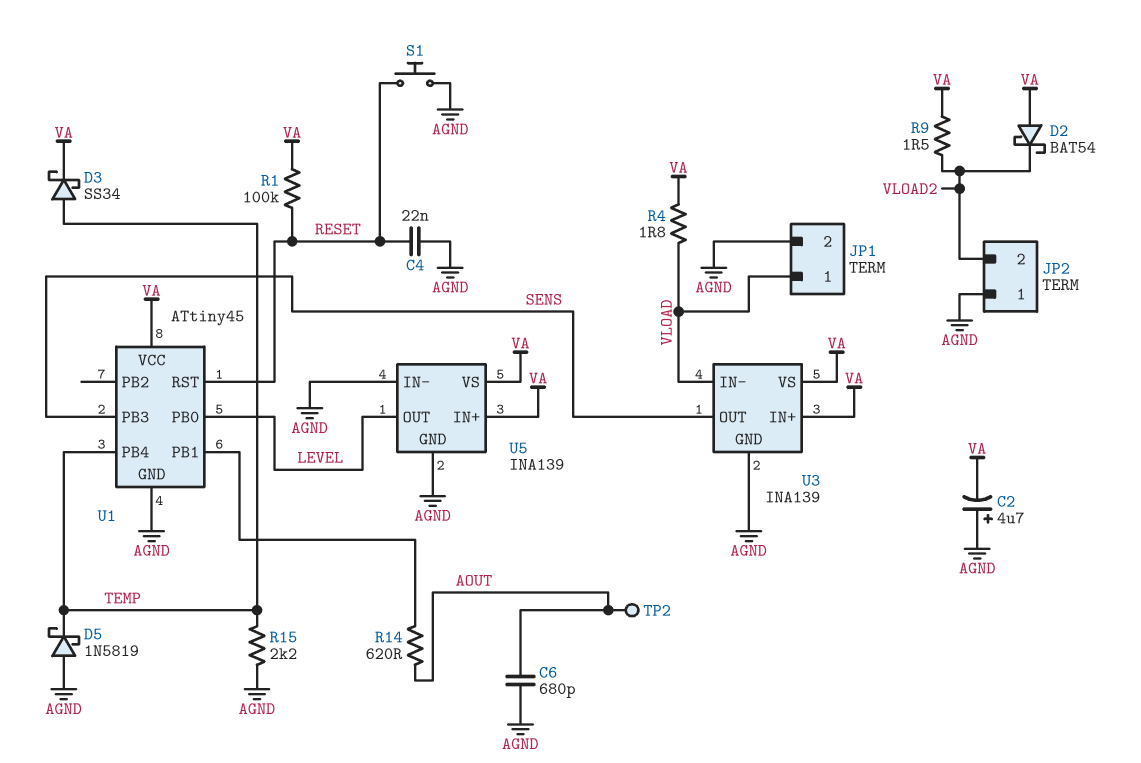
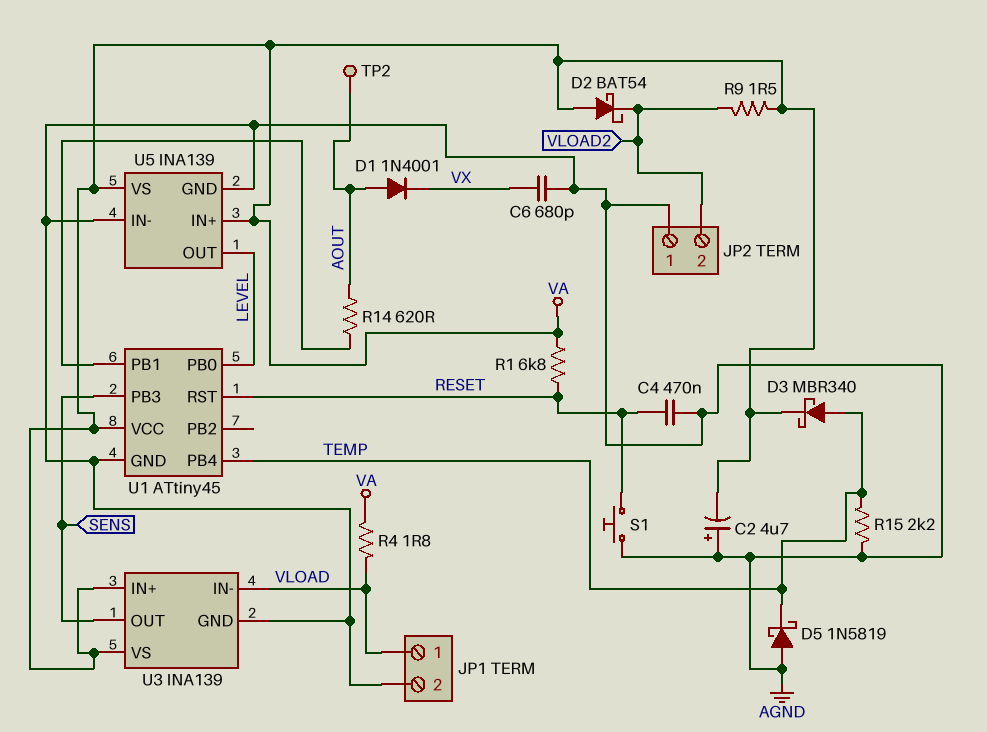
C4: 22nF (AGND, RESET) -> 470nF (AGND, RESET)
C6: 680pF (AGND, AOUT) -> 680pF (AGND, VX)
D1: none -> diode 1N4001 (A AOUT, K VX)
D3: schottky SS34 (A TEMP, K VA) -> schottky MBR340 (A TEMP, K VA)
R1: 100k (RESET, VA) -> 6.8k (RESET, VA)

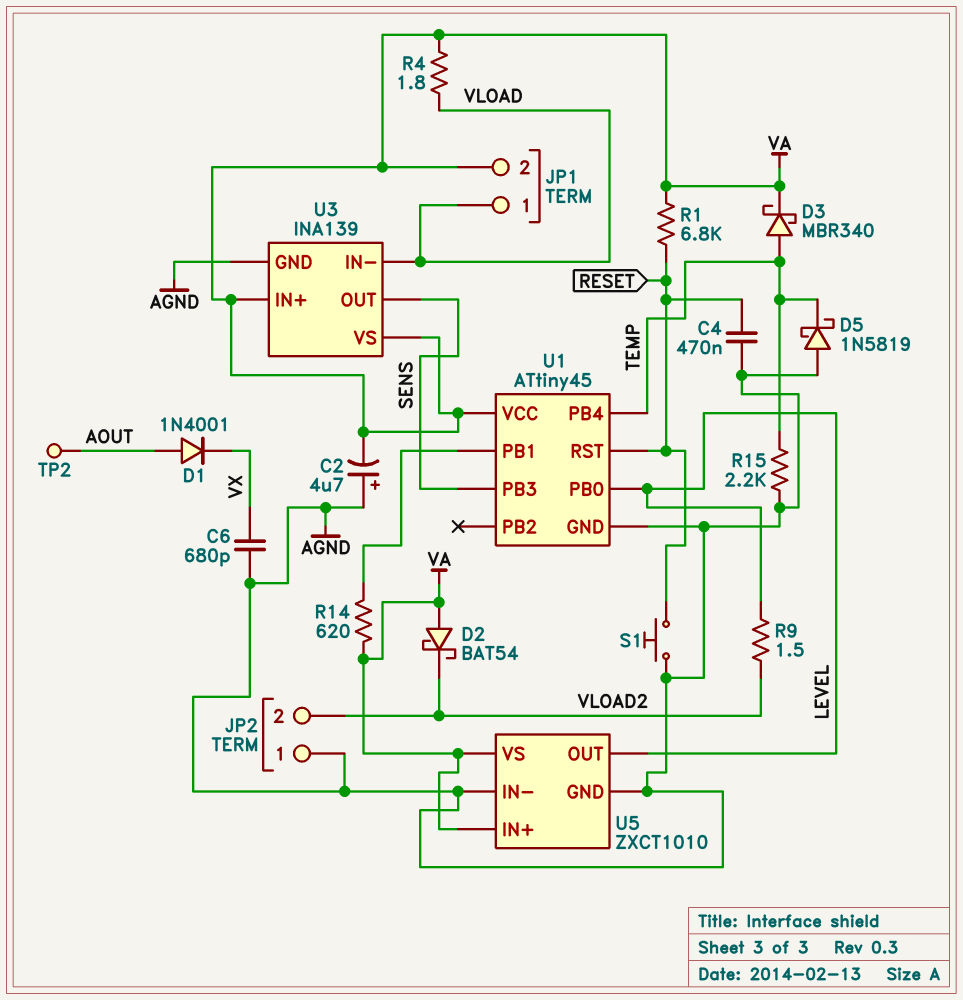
JP1 pin 2: AGND -> VA
R9: 1.5 (VA, VLOAD2) -> 1.5 (LEVEL, VLOAD2)
R14: 620 (AOUT, U1/PB1) -> 620 (U1/PB1, VA)
U5: INA139 -> ZXCT1010

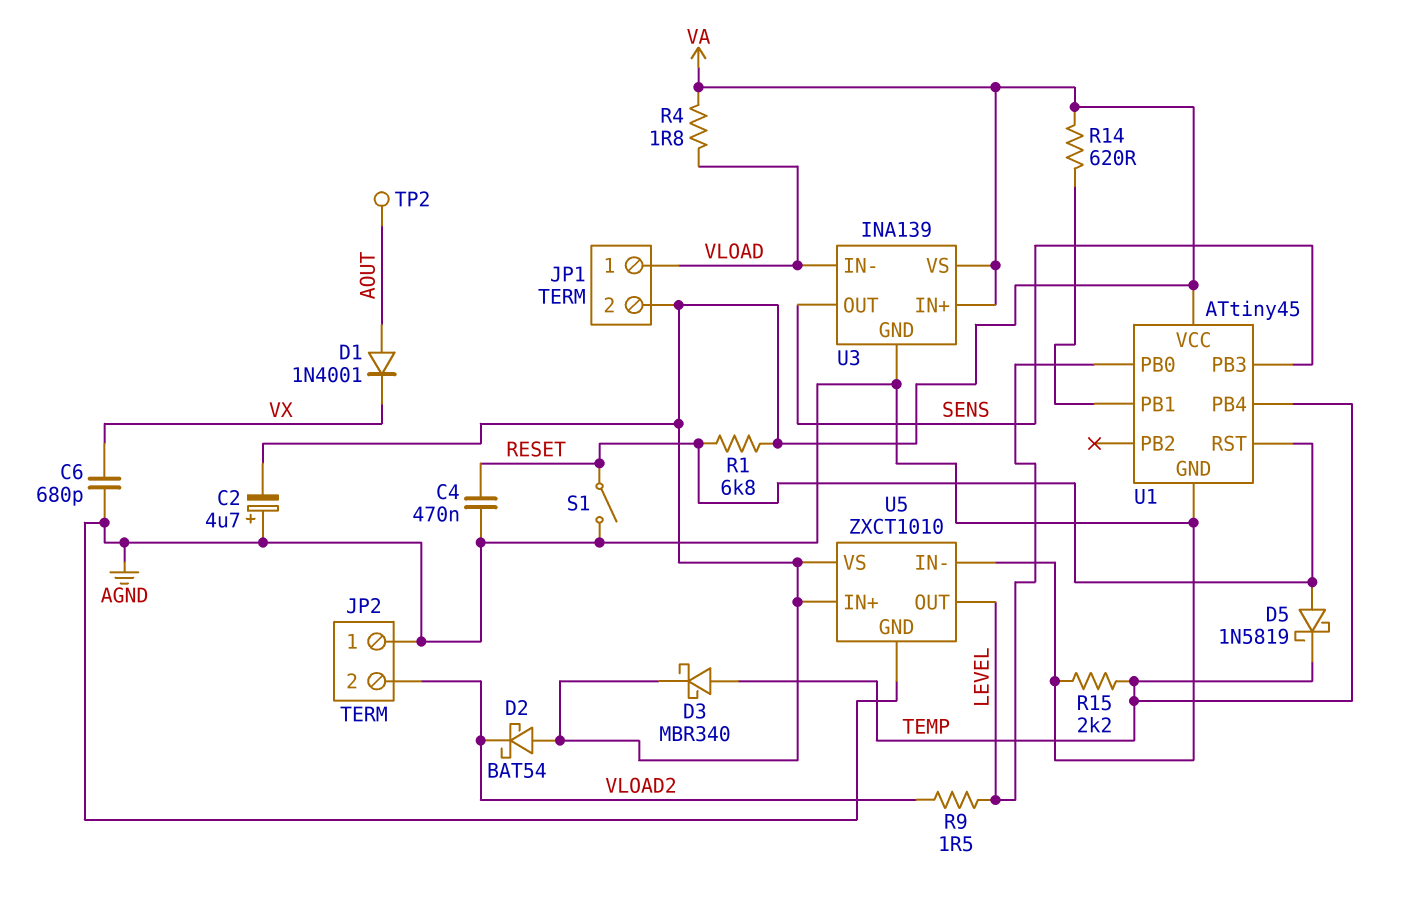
D5: schottky 1N5819 (A AGND, K TEMP) -> schottky 1N5819 (A RESET, K TEMP)
S1: button (AGND, RESET) -> switch (AGND, RESET)

